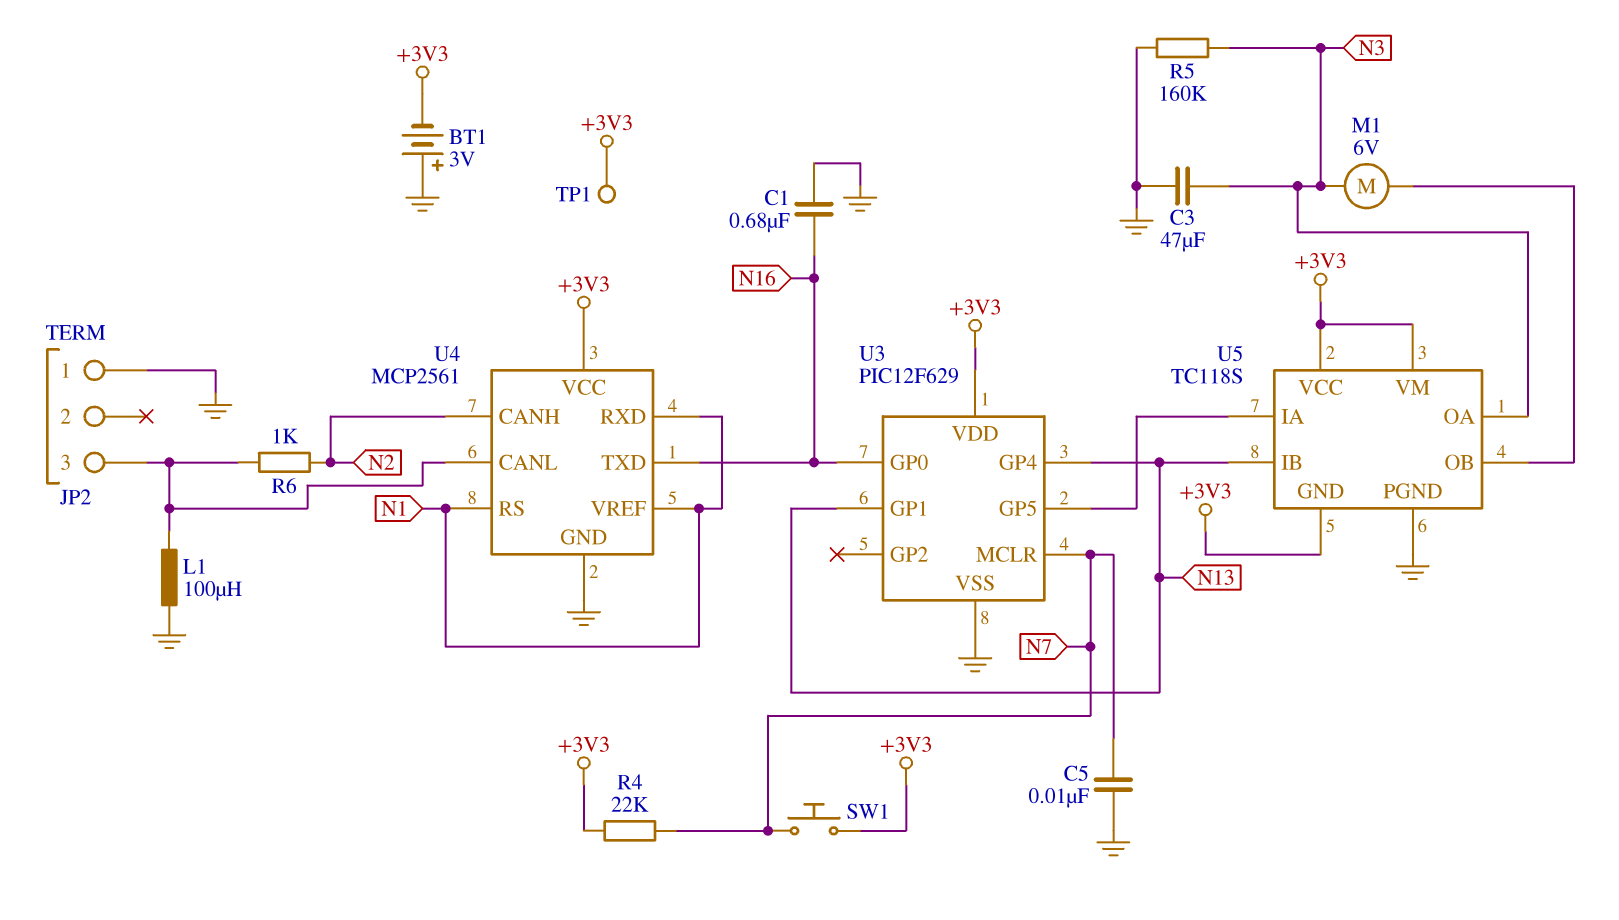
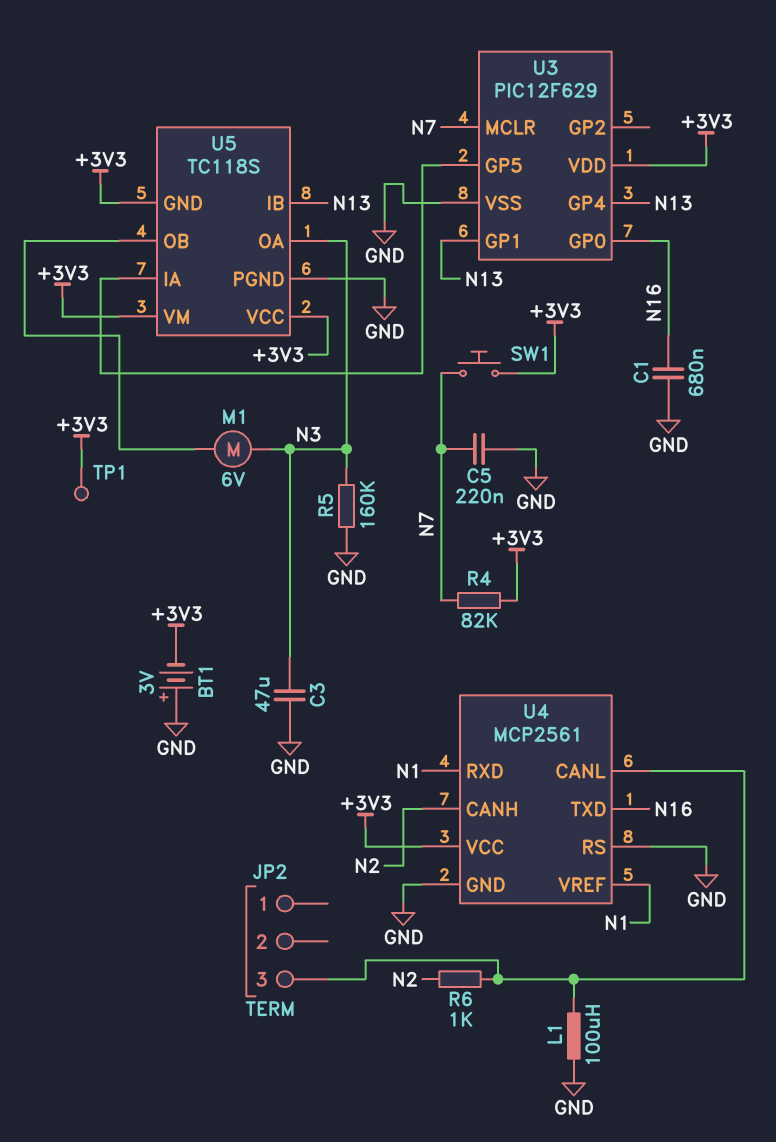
C5: 10nF (GND, N7) -> 220nF (GND, N7)
JP2 pin 1: GND -> none
R4: 22k (+3V3, N7) -> 82k (+3V3, N7)
U4 pin RS: N1 -> GND

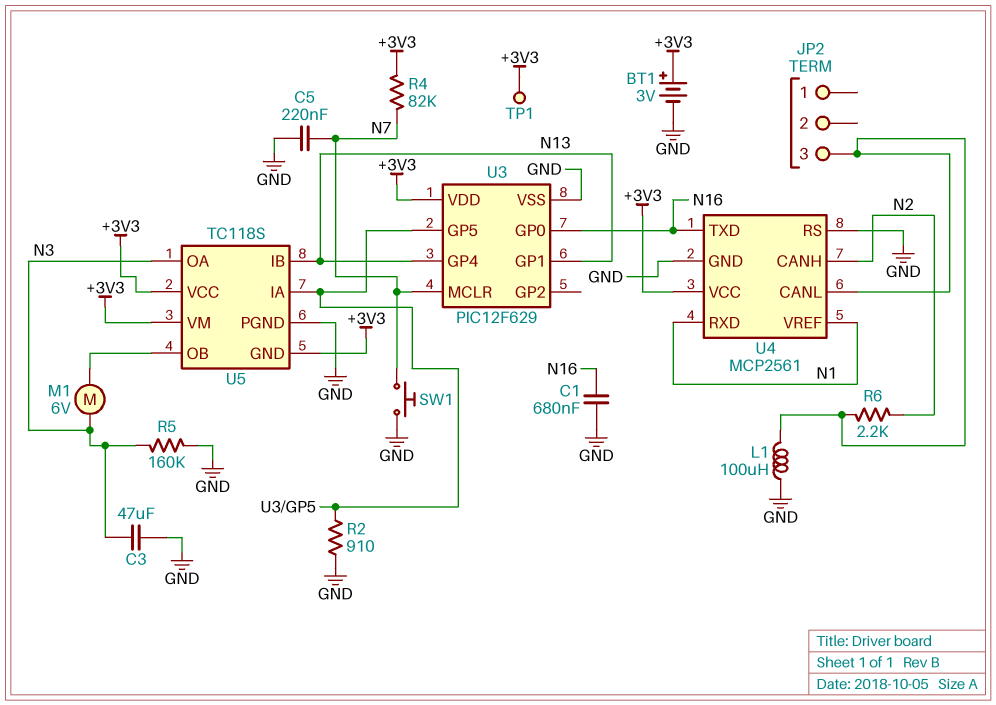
BT1: 3V (plus GND, minus +3V3) -> 3V (plus +3V3, minus GND)
R2: none -> 910 (GND, U3/GP5)
R6: 1k (JP2/3, N2) -> 2.2k (JP2/3, N2)
SW1: button (+3V3, N7) -> button (GND, N7)

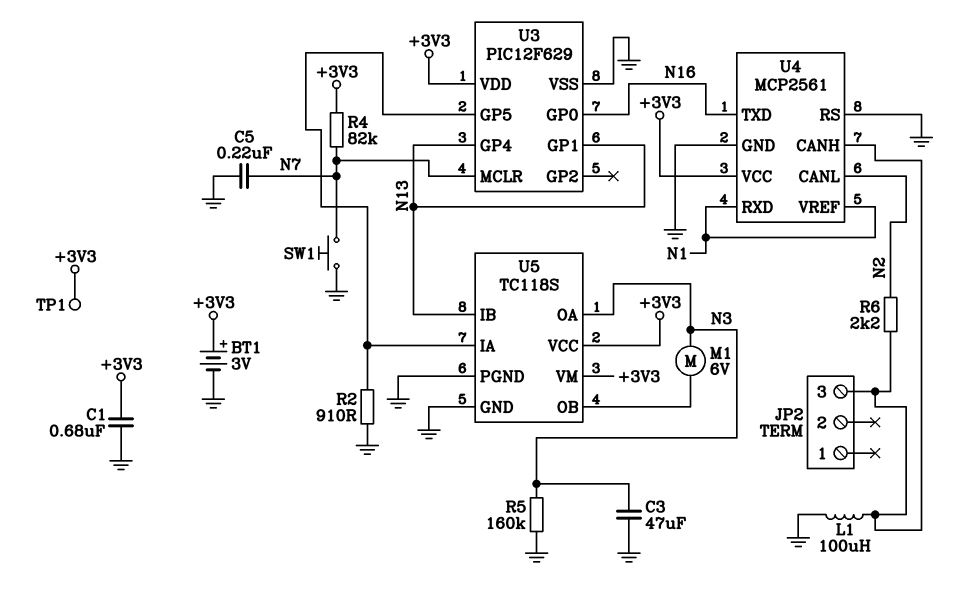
C1: 680nF (GND, N16) -> 680nF (+3V3, GND)
U4 pin CANH: N2 -> JP2/3
U4 pin CANL: JP2/3 -> N2
U5 pin GND: +3V3 -> GND

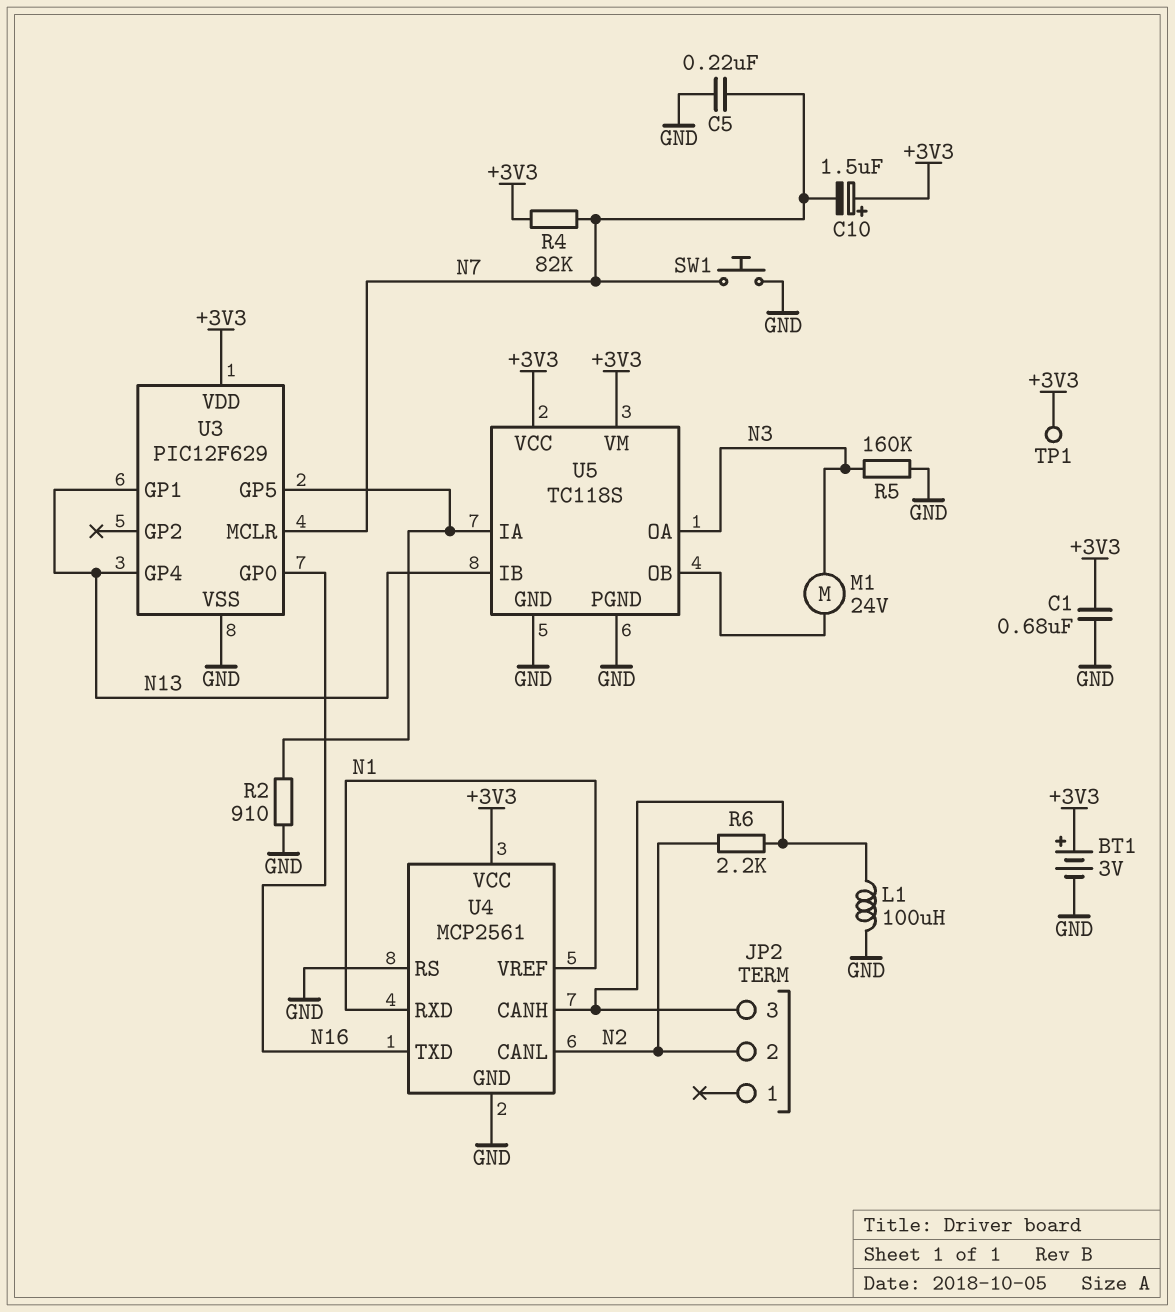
C3: 47uF (GND, N3) -> none
C10: none -> 1.5uF (plus +3V3, minus N7)
JP2 pin 2: none -> N2
M1: motor 6V (N3, U5/OB) -> motor 24V (N3, U5/OB)

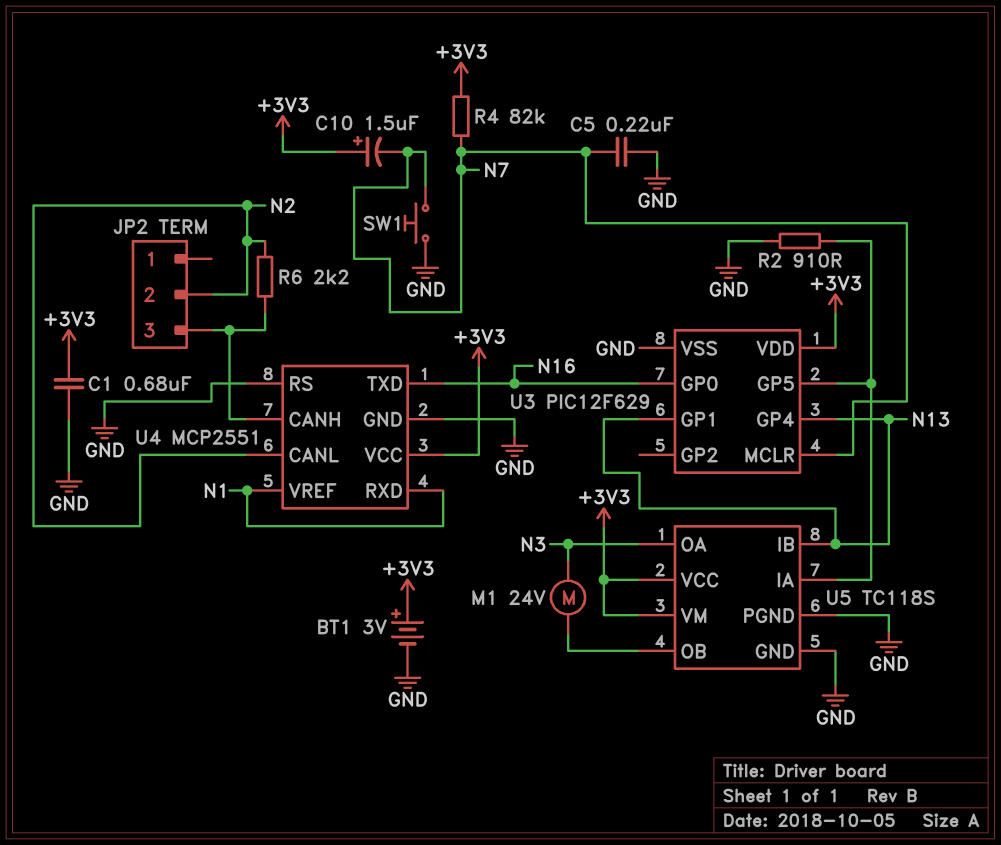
L1: 100uH (GND, JP2/3) -> none
R5: 160k (GND, N3) -> none
TP1: test point (+3V3) -> none
U4: MCP2561 -> MCP2551

